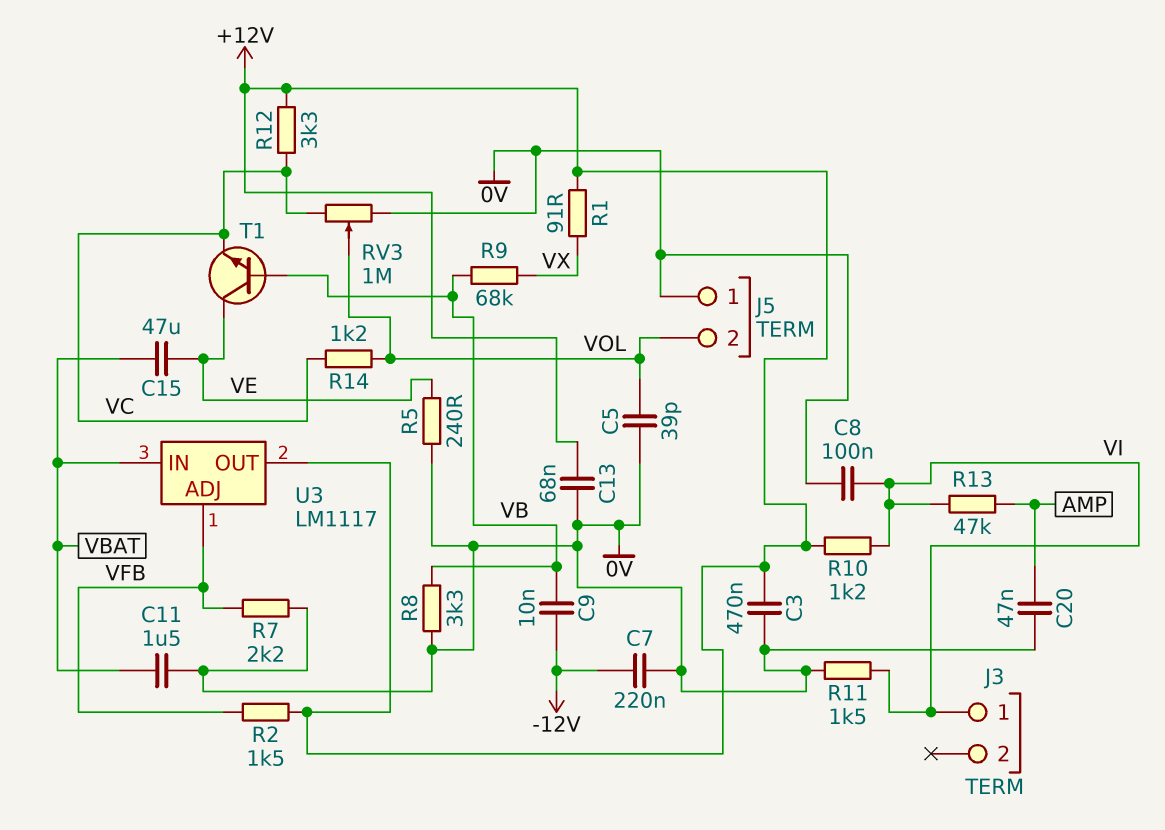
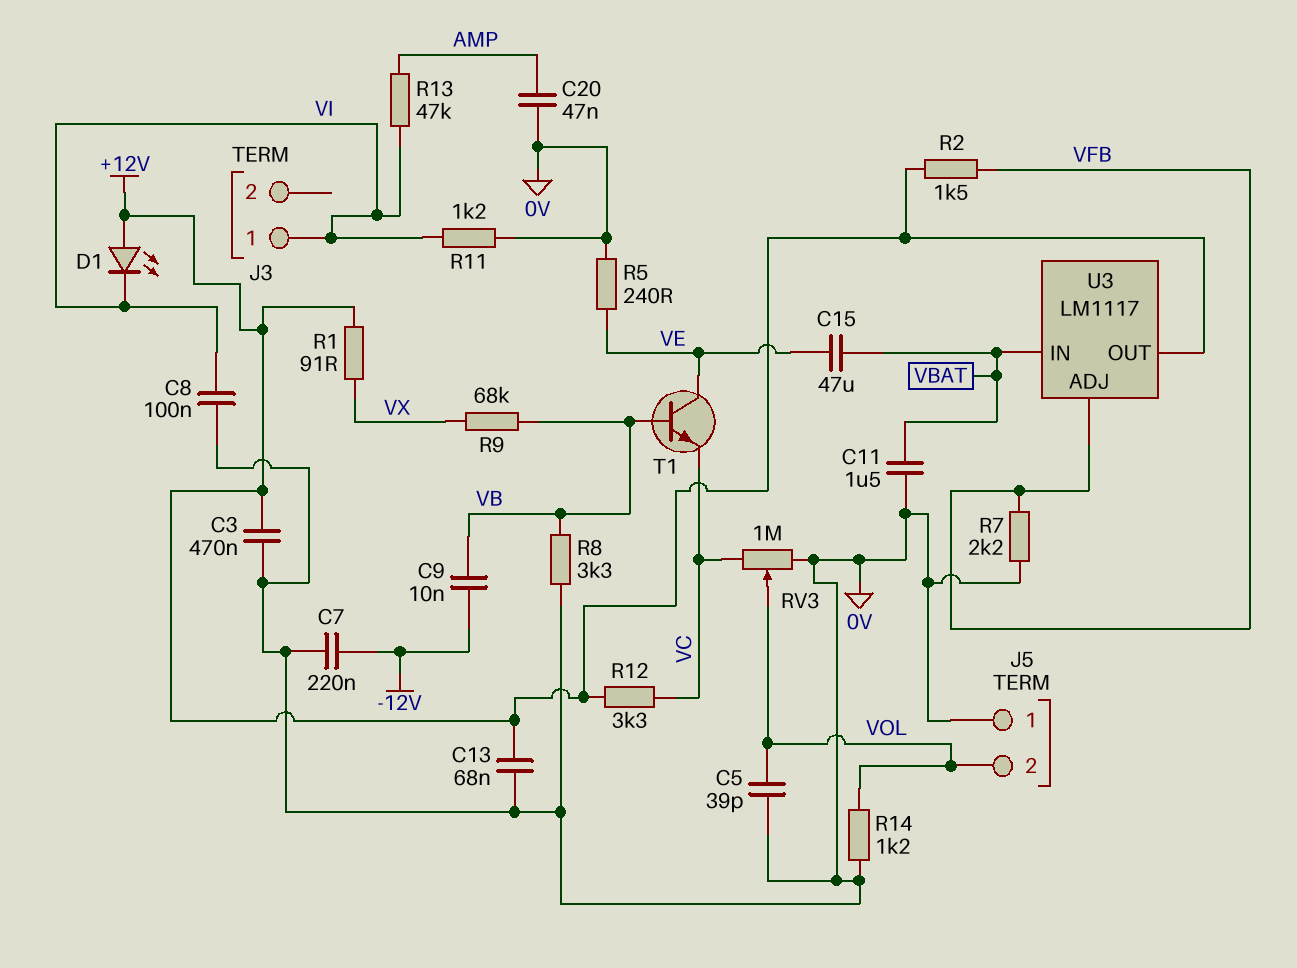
D1: none -> LED (A +12V, K VI)
R10: 1.2k (+12V, VI) -> none
R11: 1.5k (0V, VI) -> 1.2k (0V, VI)
R14: 1.2k (VC, VOL) -> 1.2k (0V, VOL)

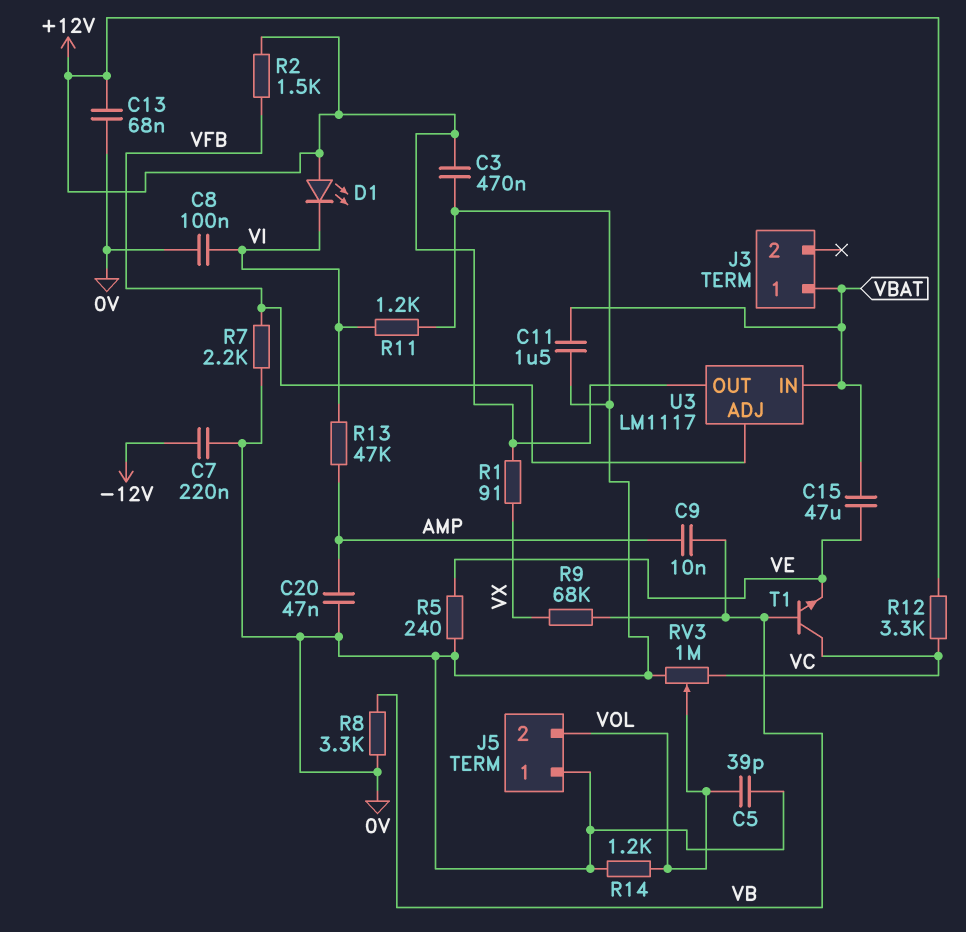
C9: 10nF (-12V, VB) -> 10nF (AMP, VB)
J3 pin 1: VI -> VBAT
T1: NPN (B VB, C VE, E VC) -> NPN (B VB, C VC, E VE)

